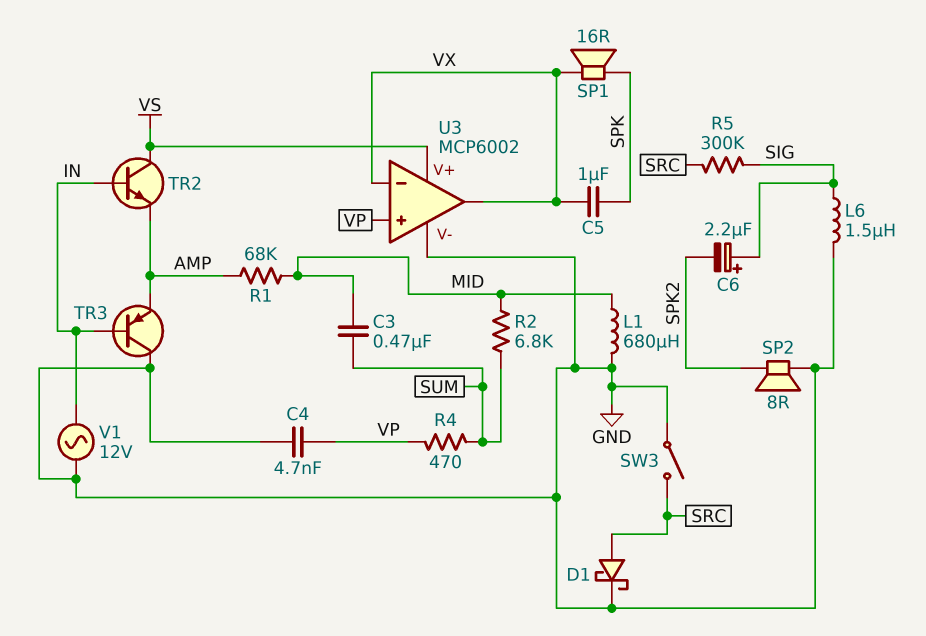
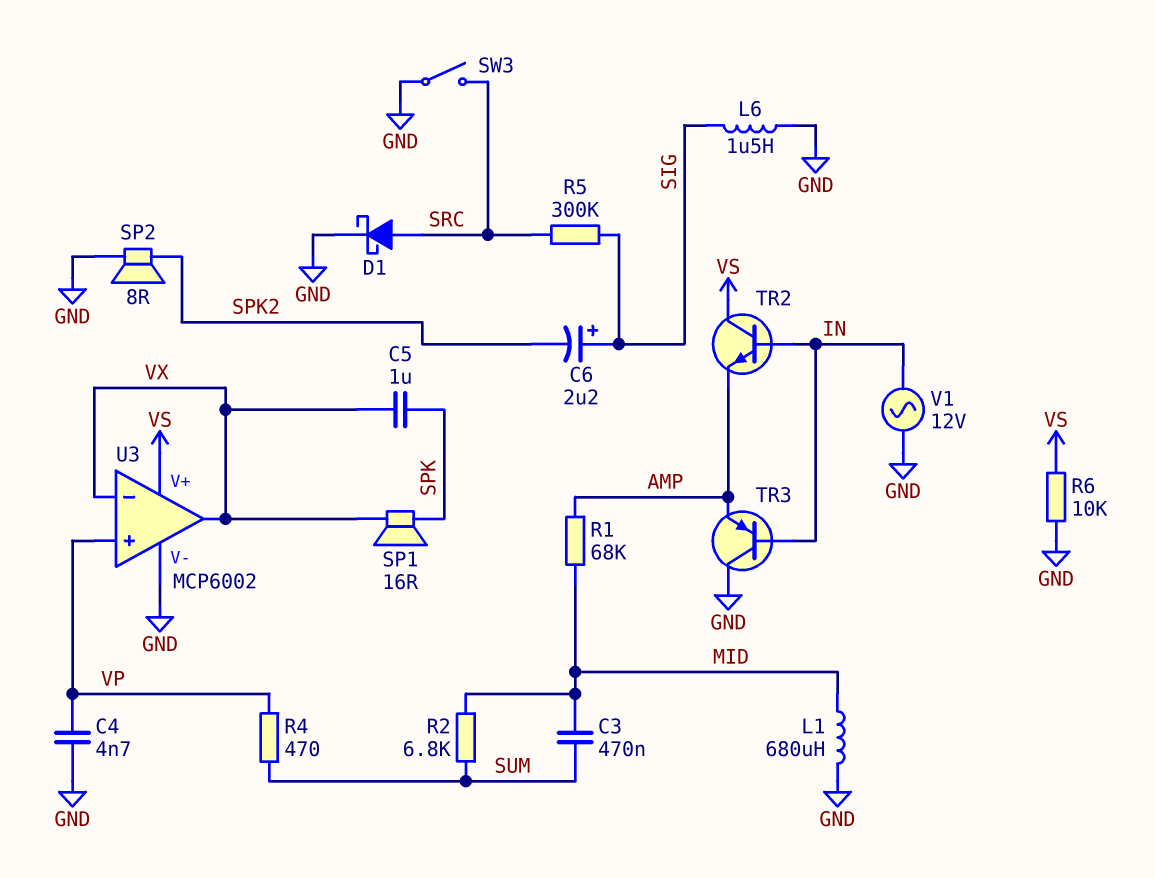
R6: none -> 10k (GND, VS)

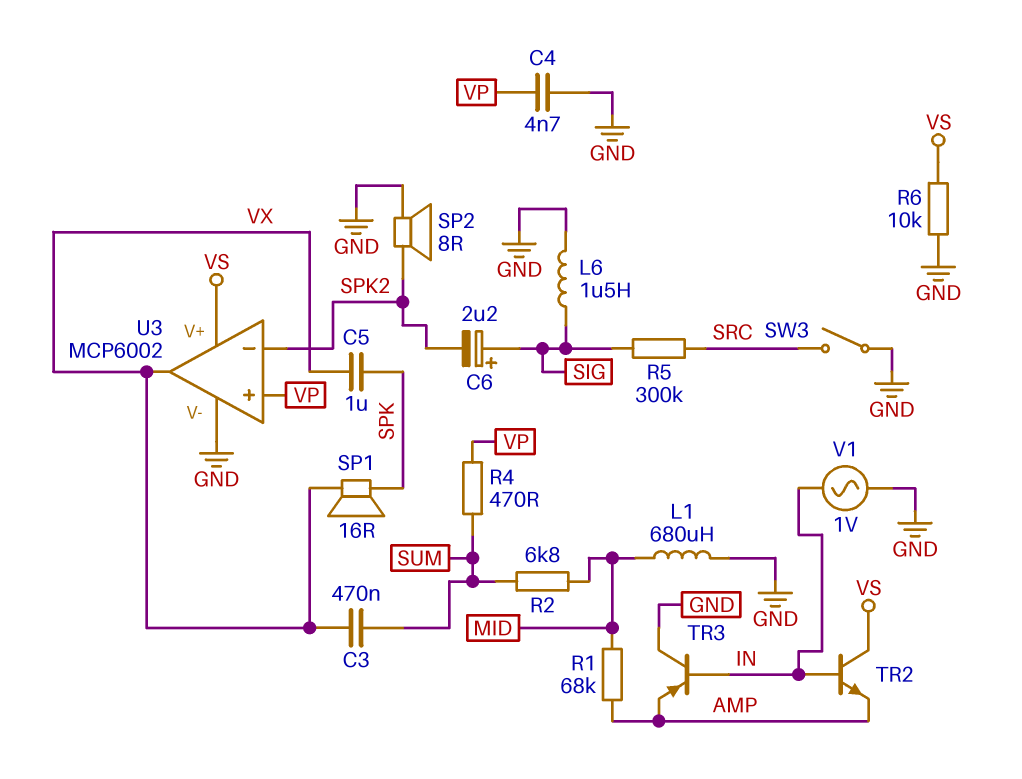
C3: 470nF (MID, SUM) -> 470nF (SUM, VX)
D1: schottky (A SRC, K GND) -> none
U3 pin in-: VX -> SPK2
V1: AC 12V (GND, IN) -> AC 1V (GND, IN)

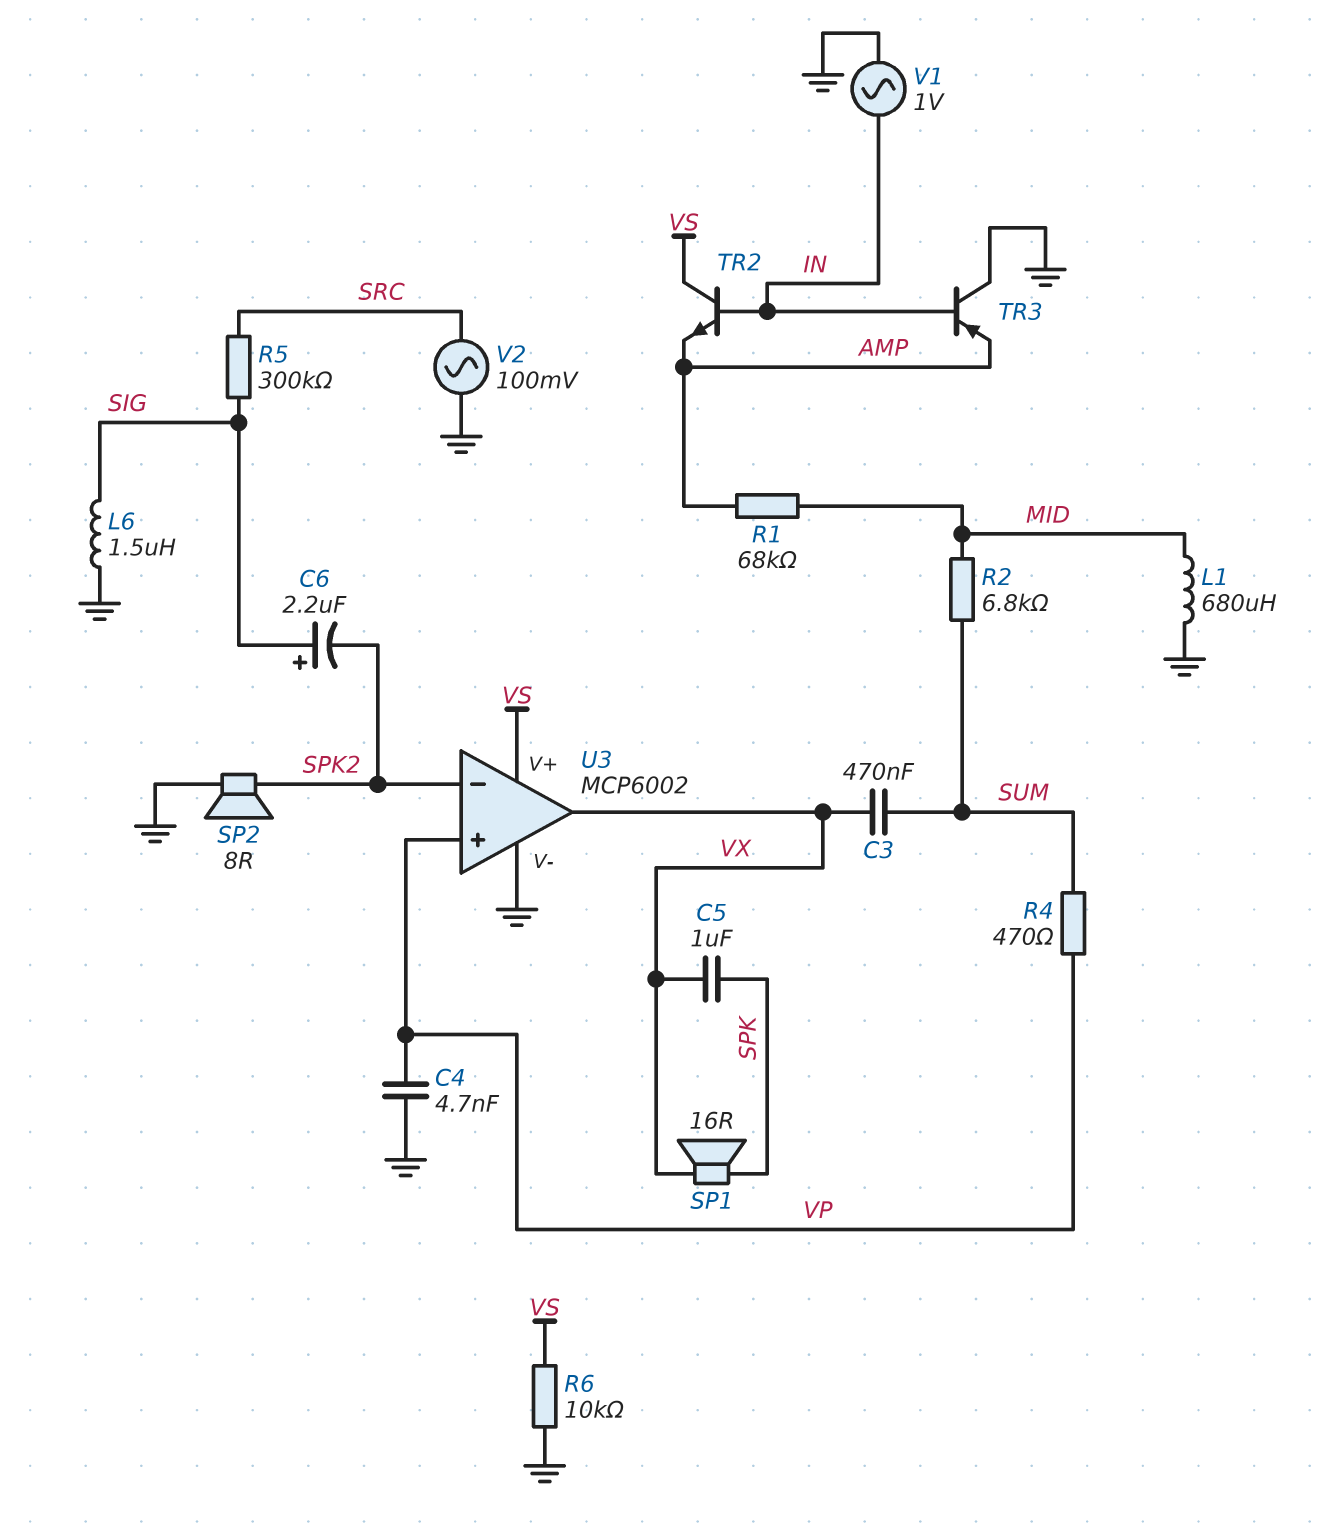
SW3: switch (GND, SRC) -> none
V2: none -> AC 100mV (GND, SRC)

